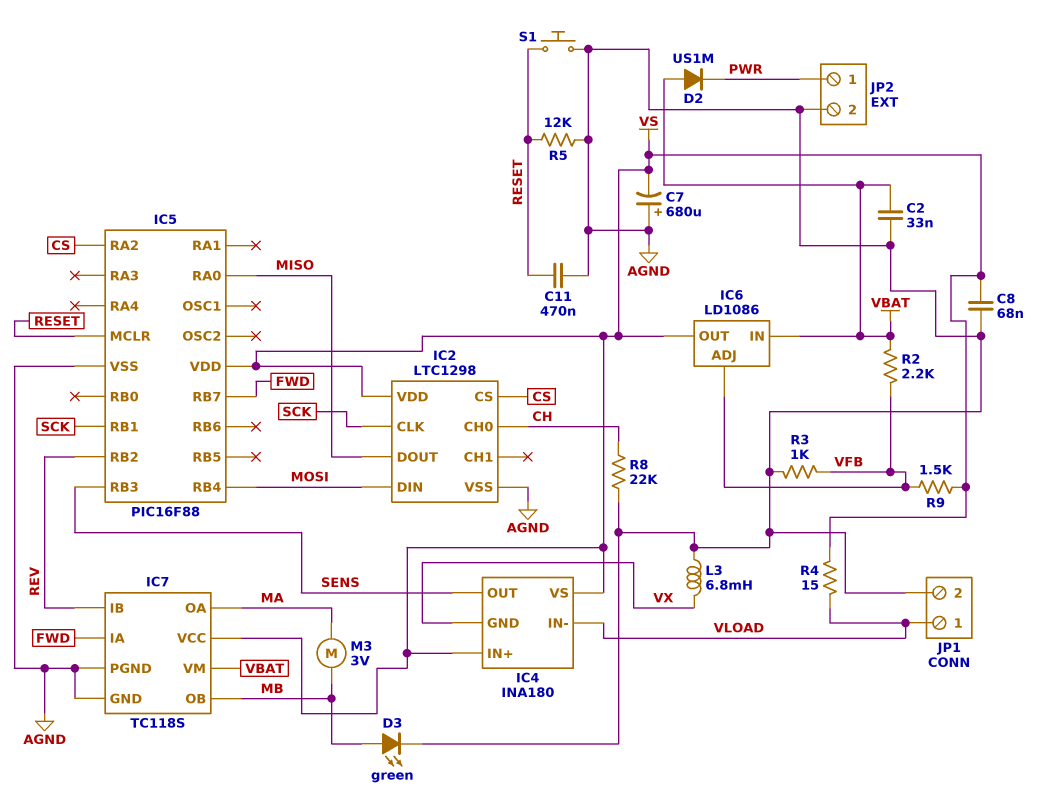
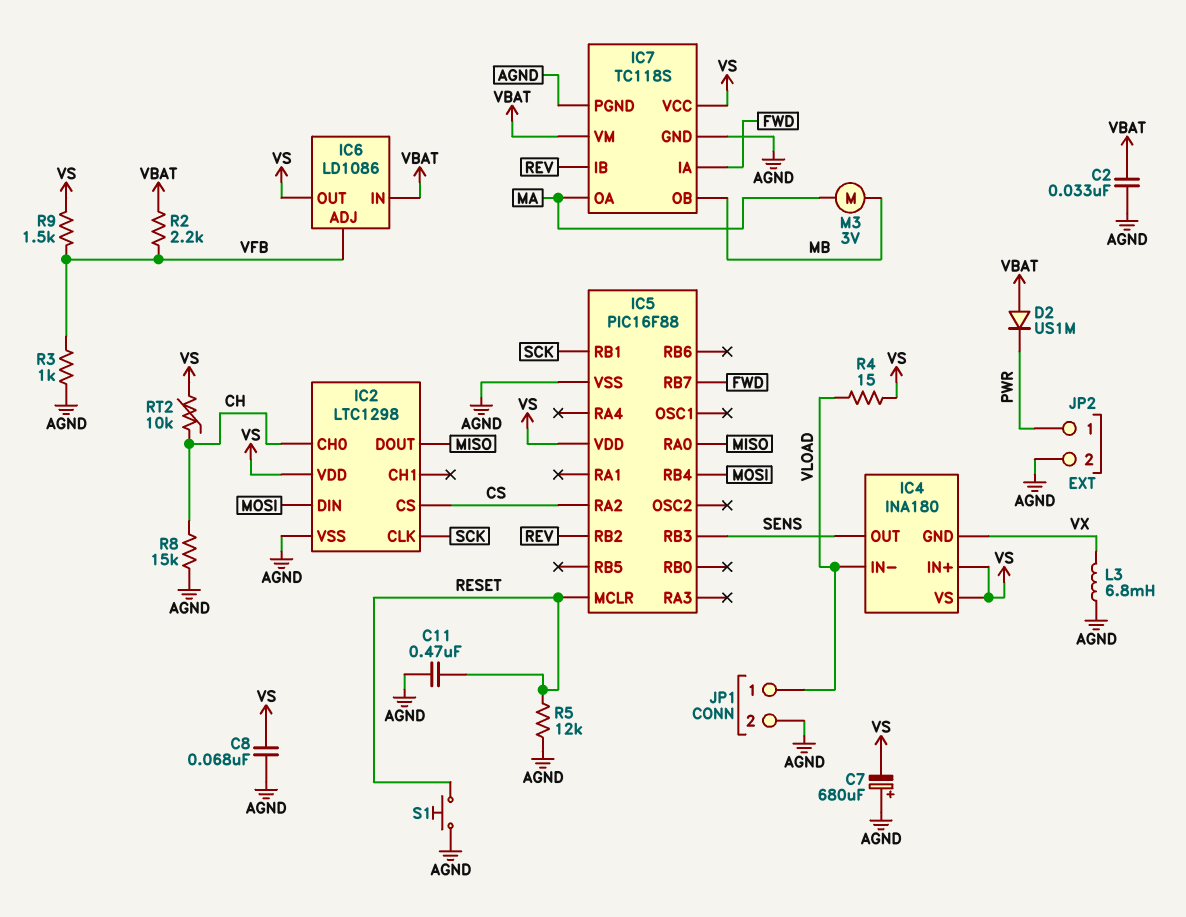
D3: LED green (A MB, K AGND) -> none
R8: 22k (AGND, CH) -> 15k (AGND, CH)
RT2: none -> 10k (CH, VS)

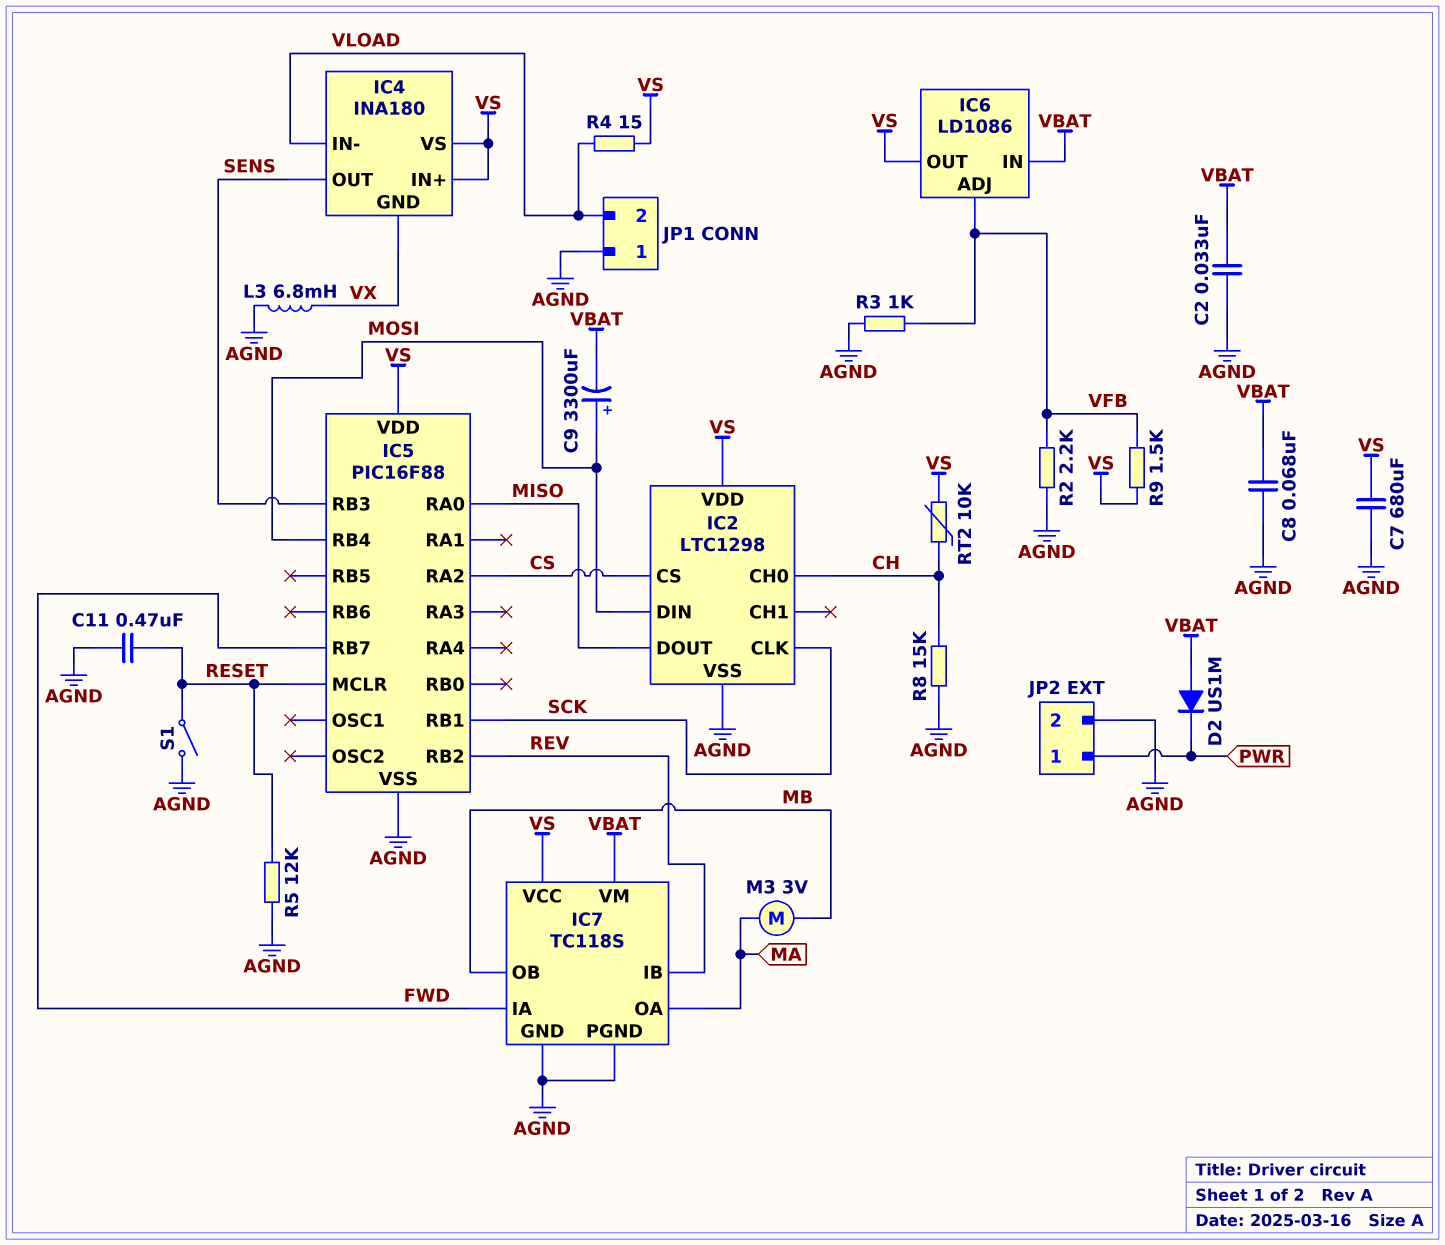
C7: 680uF (plus AGND, minus VS) -> 680uF (AGND, VS)
C8: 68nF (AGND, VS) -> 68nF (AGND, VBAT)
C9: none -> 3300uF (plus MOSI, minus VBAT)
JP1 pin 1: VLOAD -> AGND
JP1 pin 2: AGND -> VLOAD
R2: 2.2k (VBAT, VFB) -> 2.2k (AGND, VFB)
S1: button (AGND, RESET) -> switch (AGND, RESET)

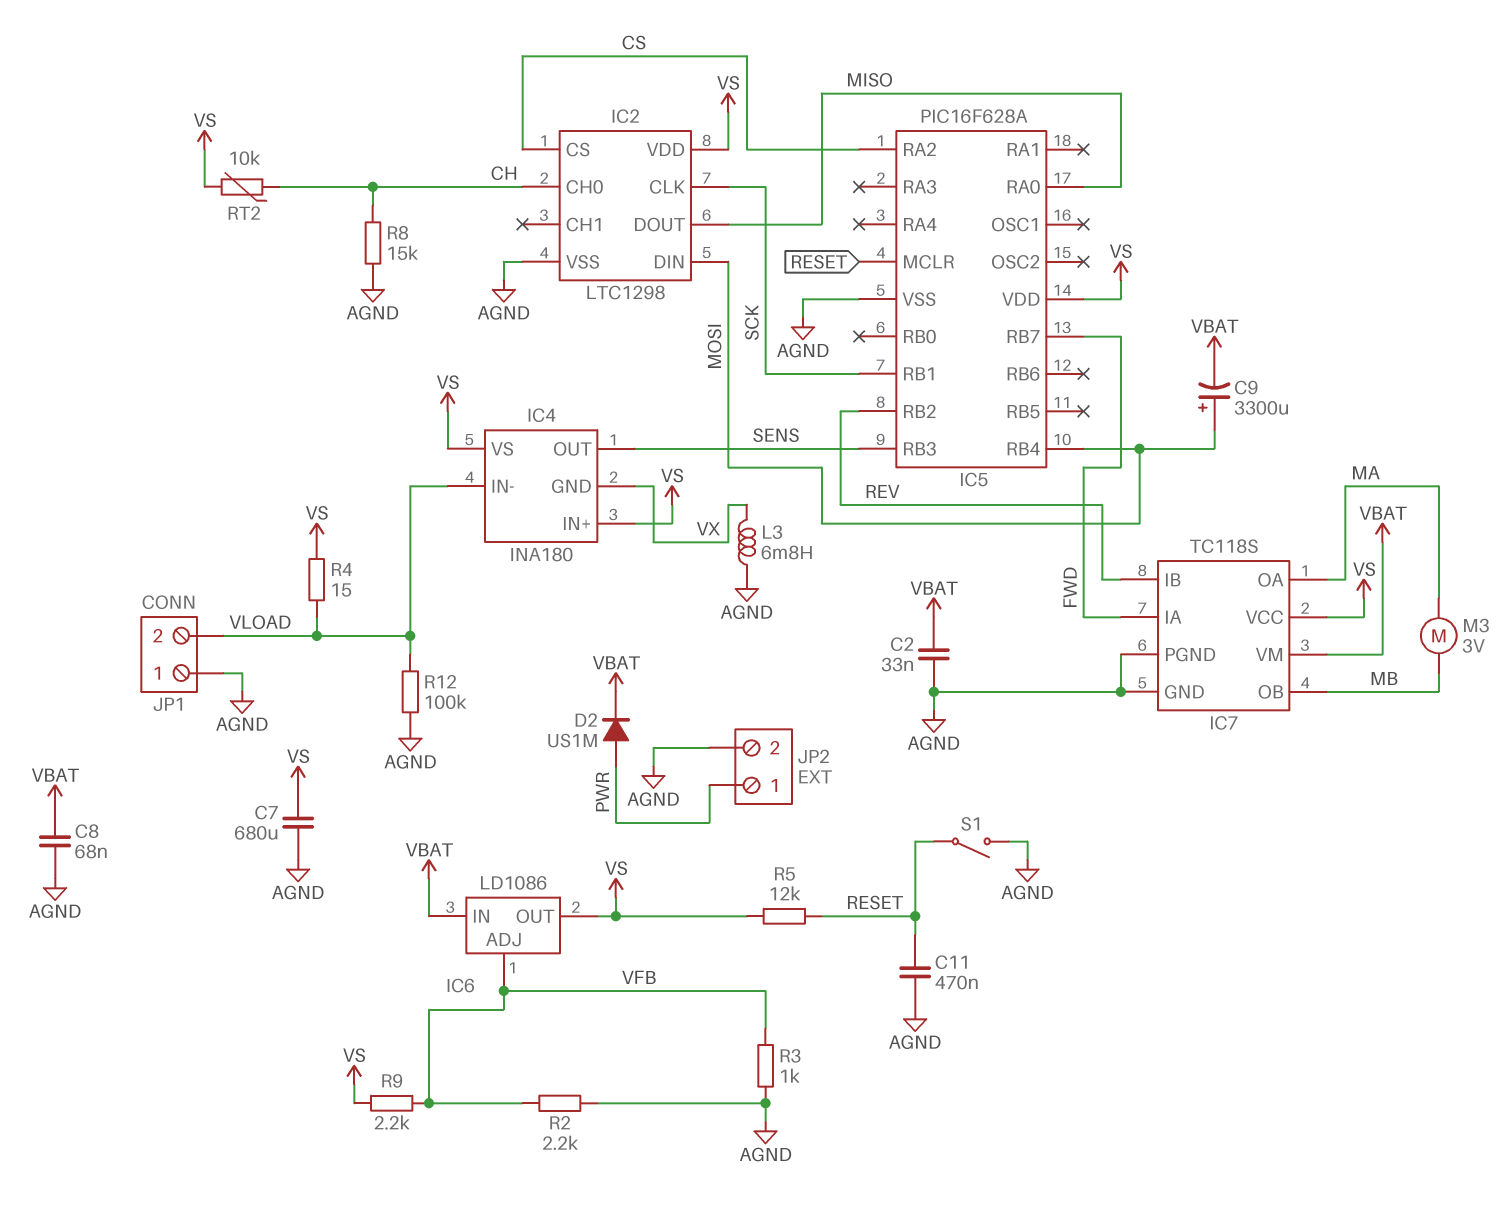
D2: diode US1M (A VBAT, K PWR) -> diode US1M (A PWR, K VBAT)
IC5: PIC16F88 -> PIC16F628A
R5: 12k (AGND, RESET) -> 12k (RESET, VS)
R9: 1.5k (VFB, VS) -> 2.2k (VFB, VS)
R12: none -> 100k (AGND, VLOAD)

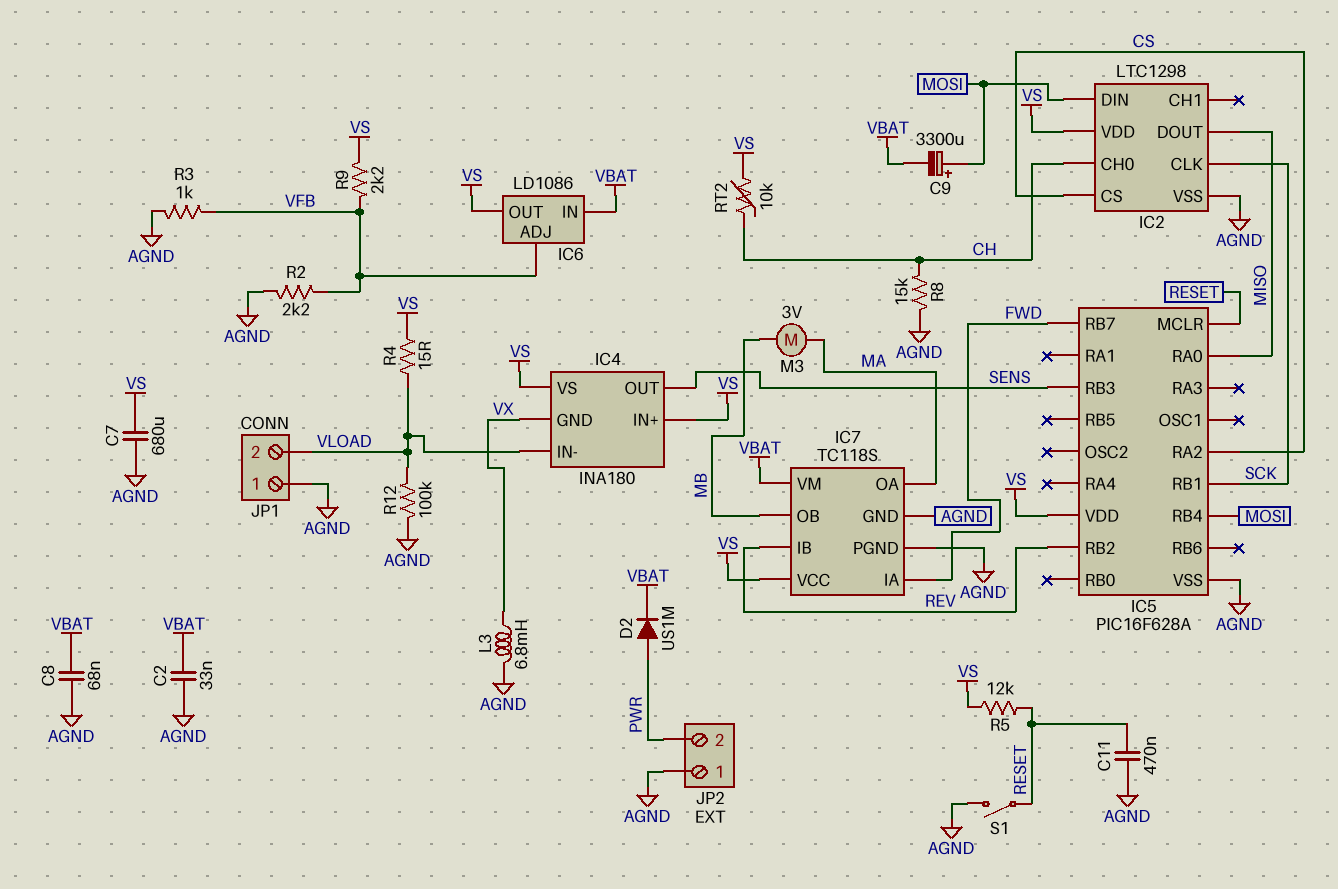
JP2 pin 1: PWR -> AGND
JP2 pin 2: AGND -> PWR

